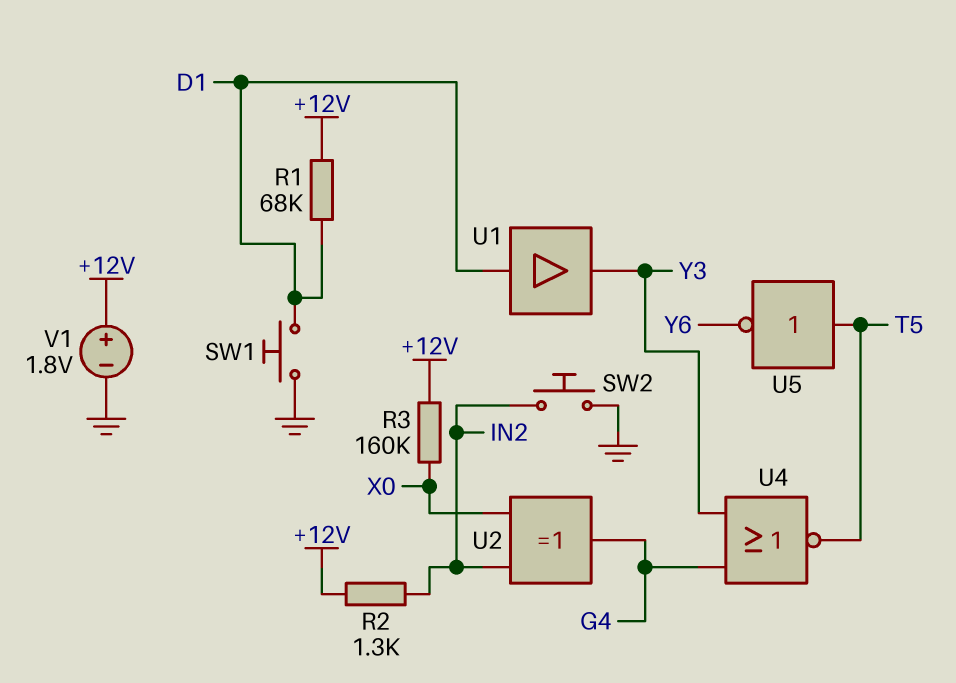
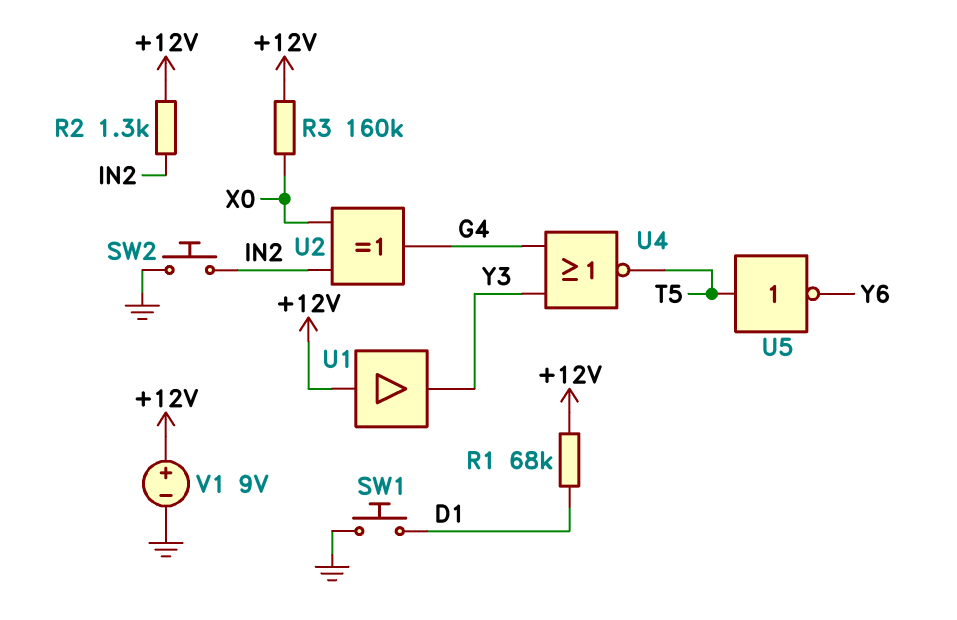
U1: buffer (in D1, out Y3) -> buffer (in +12V, out Y3)
V1: 1.8V (plus +12V, minus GND) -> 9V (plus +12V, minus GND)

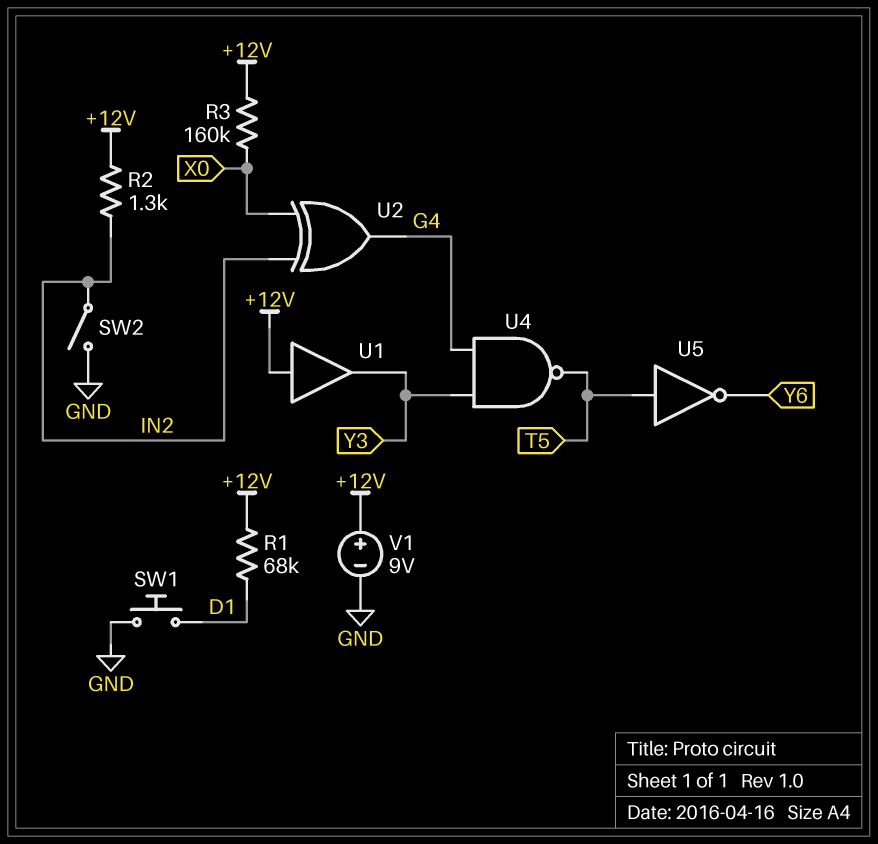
SW2: button (GND, IN2) -> switch (GND, IN2)
U4: NOR (in G4, in Y3, out T5) -> NAND (in G4, in Y3, out T5)

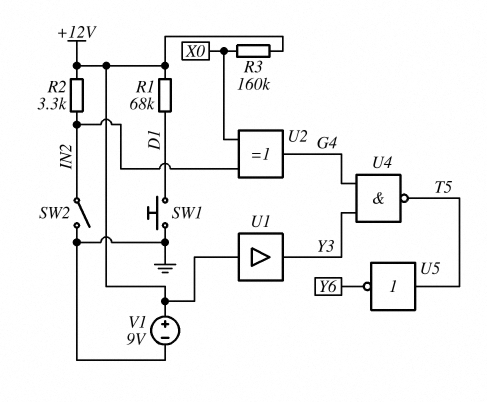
R2: 1.3k (+12V, IN2) -> 3.3k (+12V, IN2)

